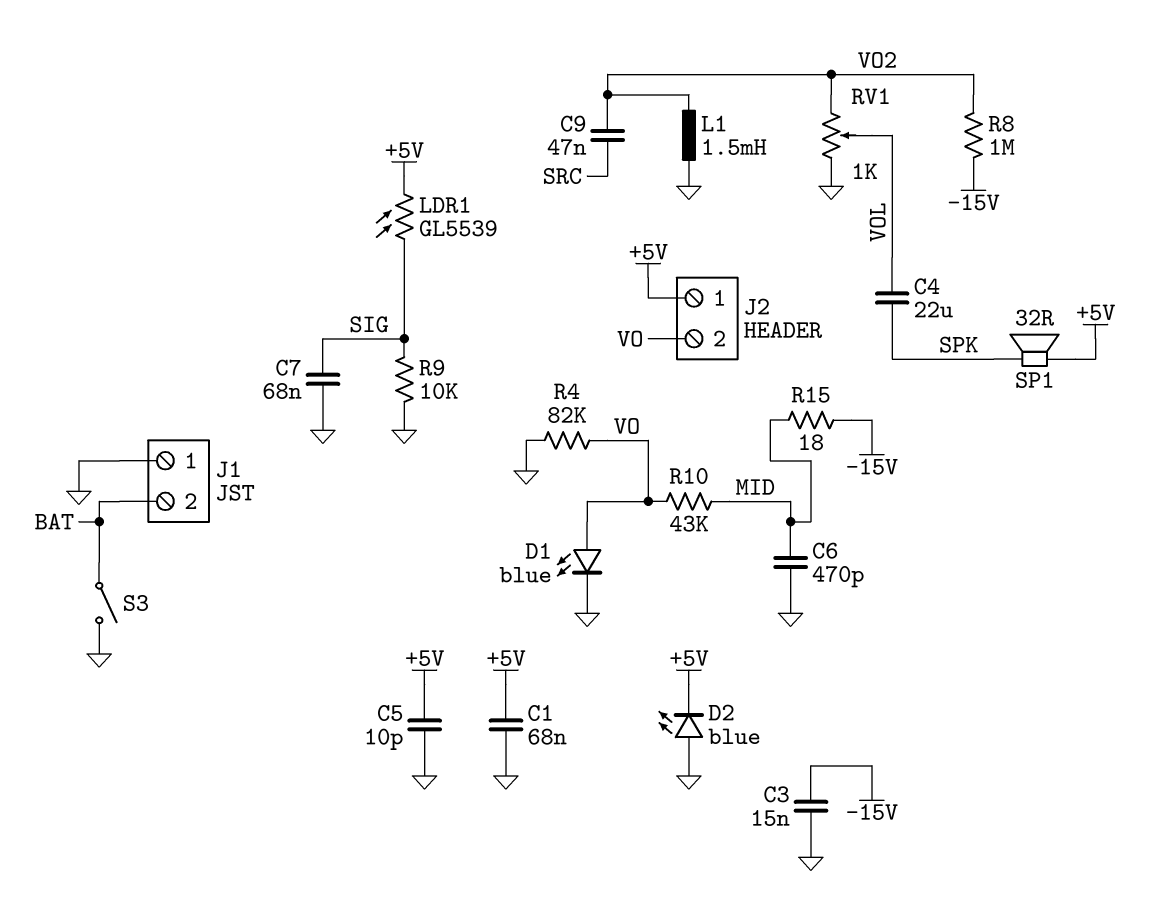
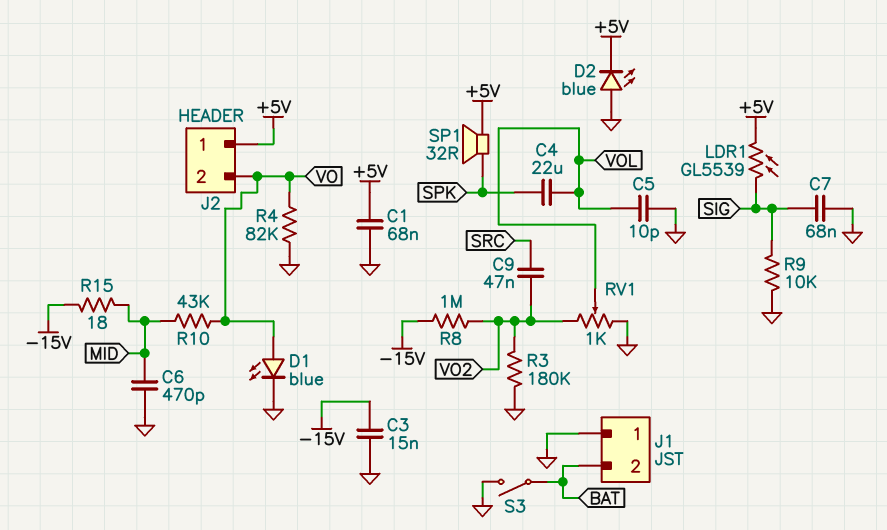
C5: 10pF (+5V, GND) -> 10pF (GND, VOL)
L1: 1.5mH (GND, VO2) -> none
R3: none -> 180k (GND, VO2)

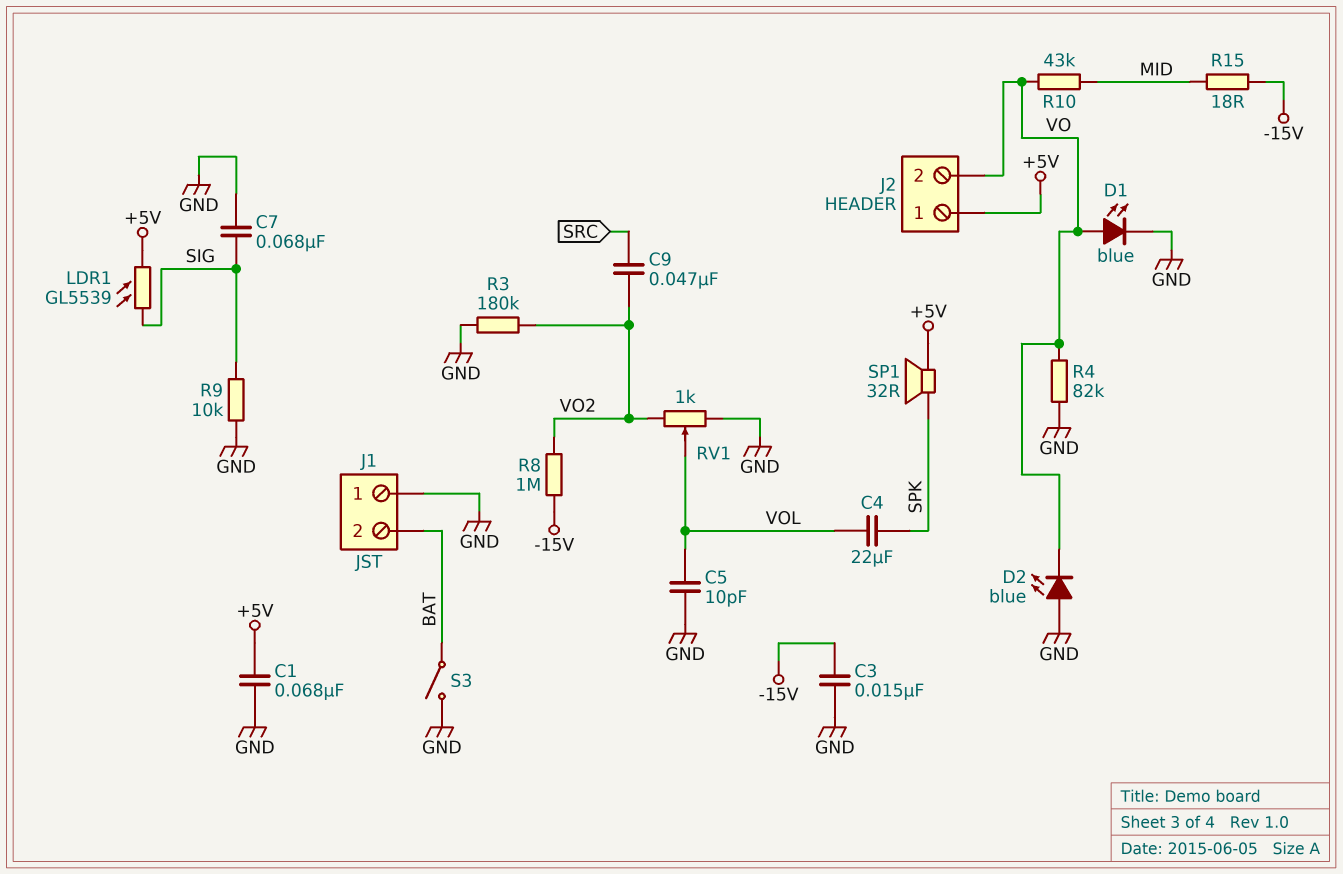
C6: 470pF (GND, MID) -> none
D2: LED blue (A GND, K +5V) -> LED blue (A GND, K VO)

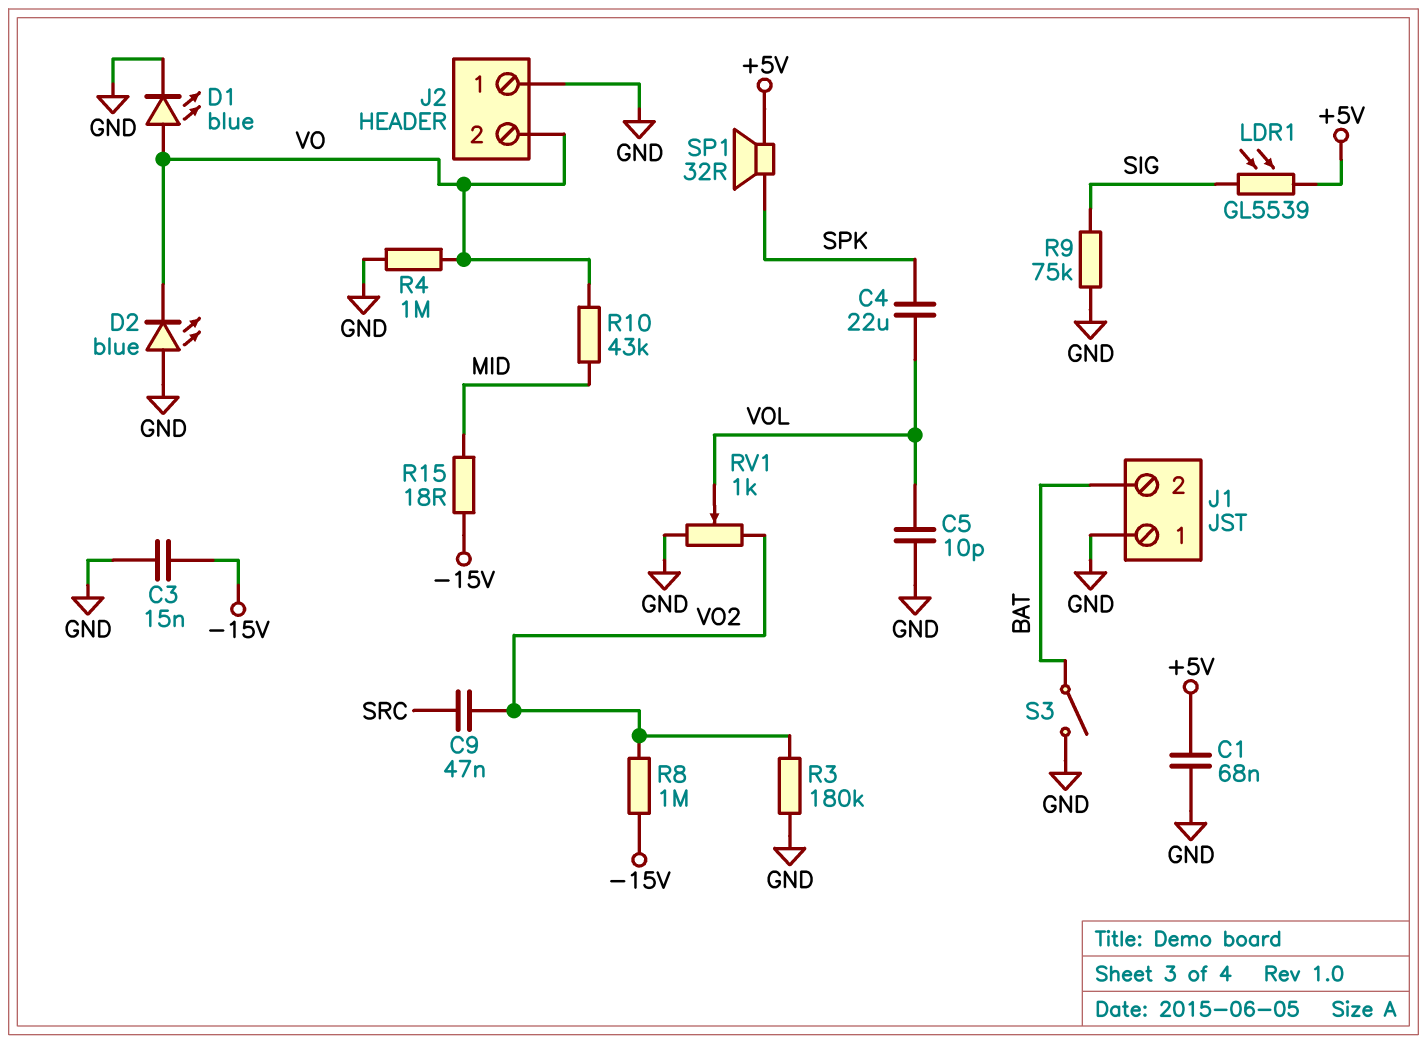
C7: 68nF (GND, SIG) -> none
J2 pin 1: +5V -> GND
R4: 82k (GND, VO) -> 1M (GND, VO)
R9: 10k (GND, SIG) -> 75k (GND, SIG)

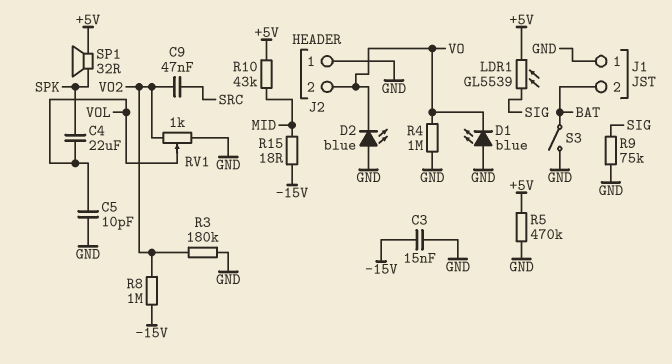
C1: 68nF (+5V, GND) -> none
D1: LED blue (A VO, K GND) -> LED blue (A GND, K VO)
R5: none -> 470k (+5V, GND)
R10: 43k (MID, VO) -> 43k (+5V, MID)

